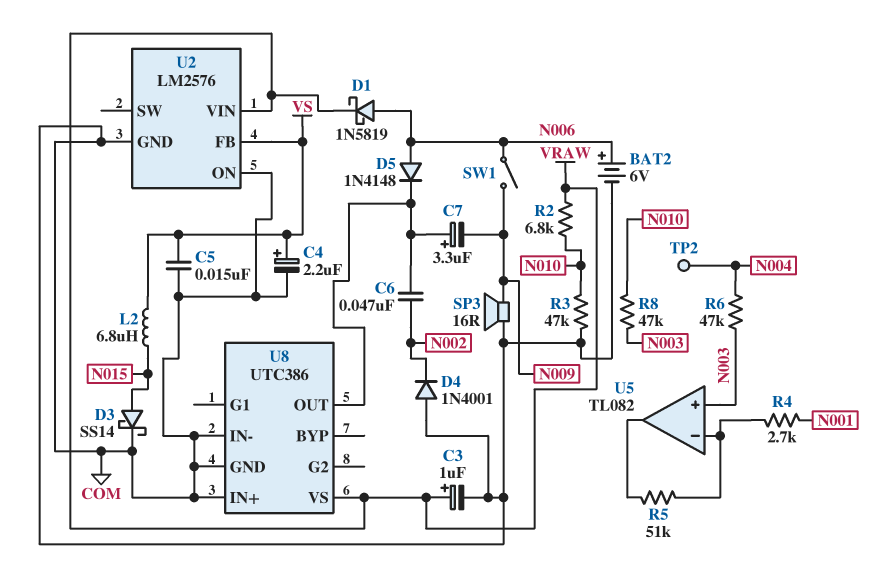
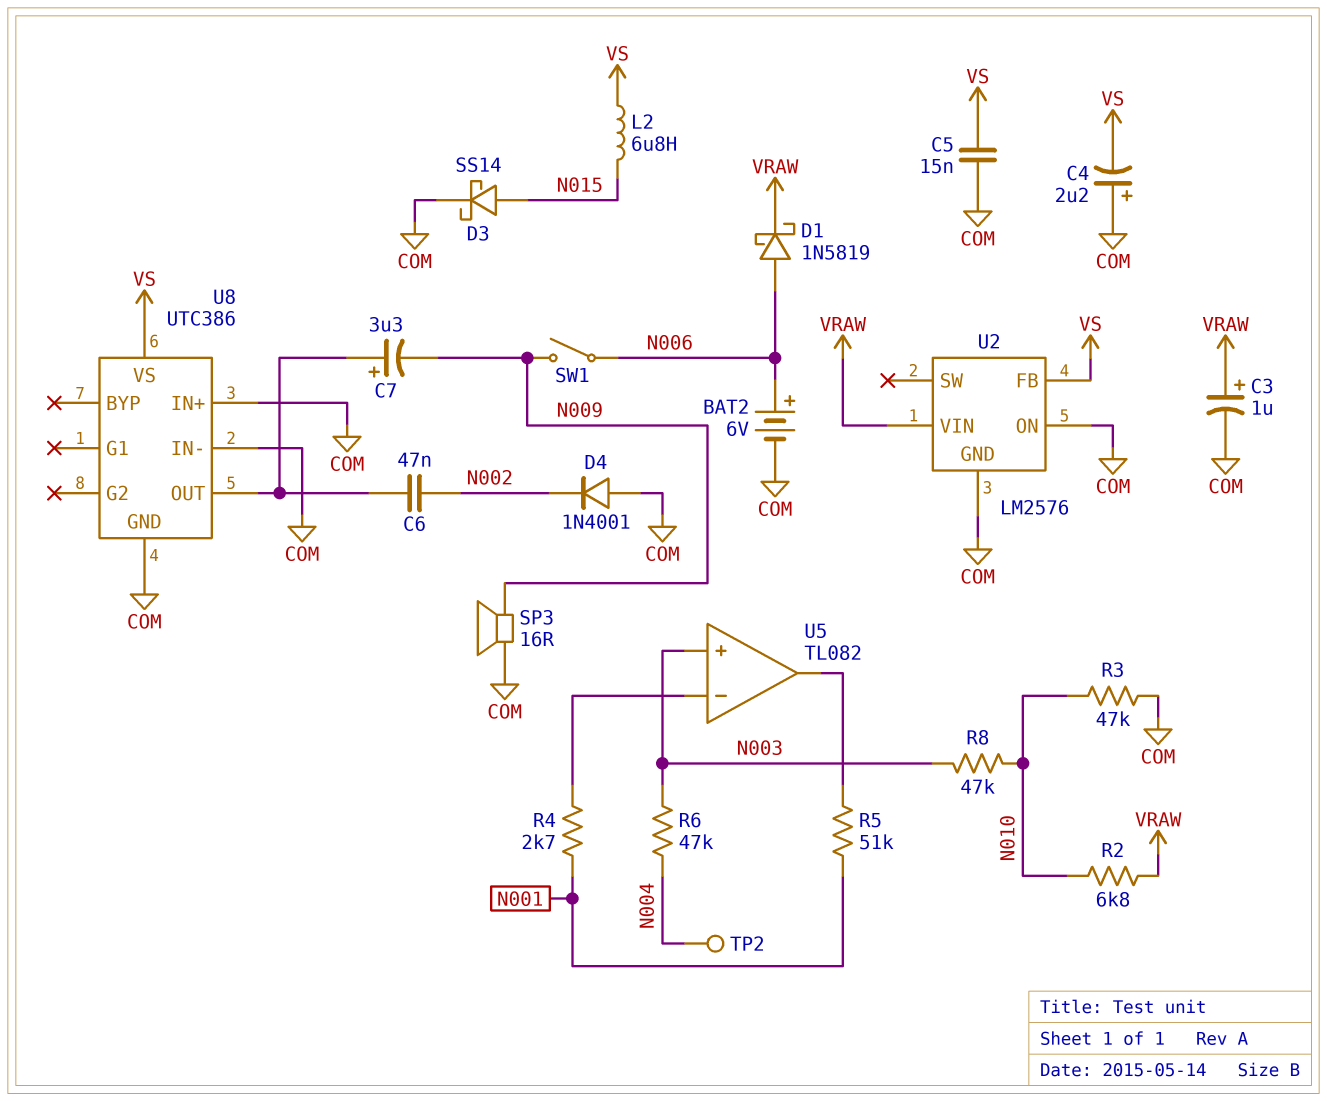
C4: 2.2uF (plus VS, minus COM) -> 2.2uF (plus COM, minus VS)
D5: diode 1N4148 (A N006, K U8/OUT) -> none
R5: 51k (U5/in-, U5/out) -> 51k (N001, U5/out)
U8 pin VS: VRAW -> VS

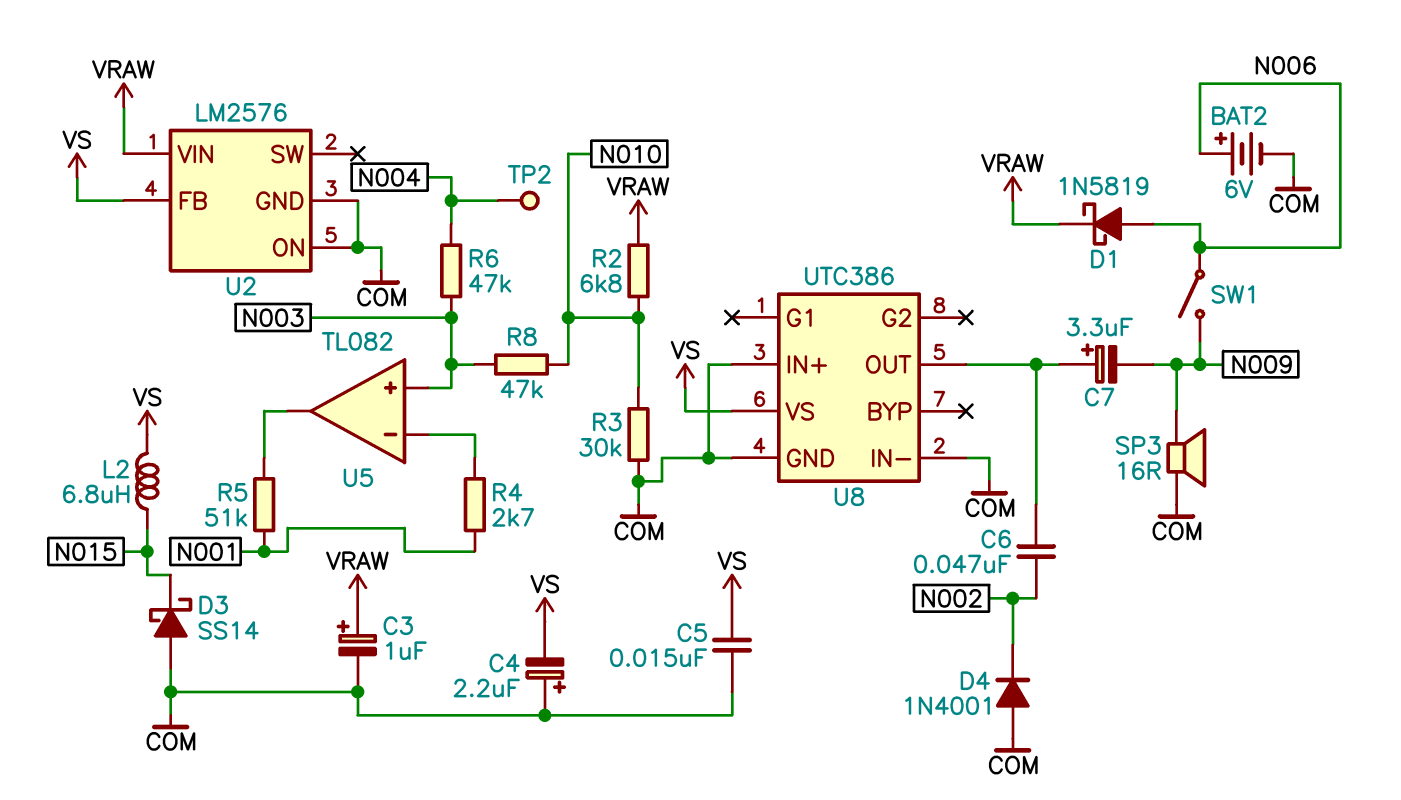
D3: schottky SS14 (A N015, K COM) -> schottky SS14 (A COM, K N015)
R3: 47k (COM, N010) -> 30k (COM, N010)

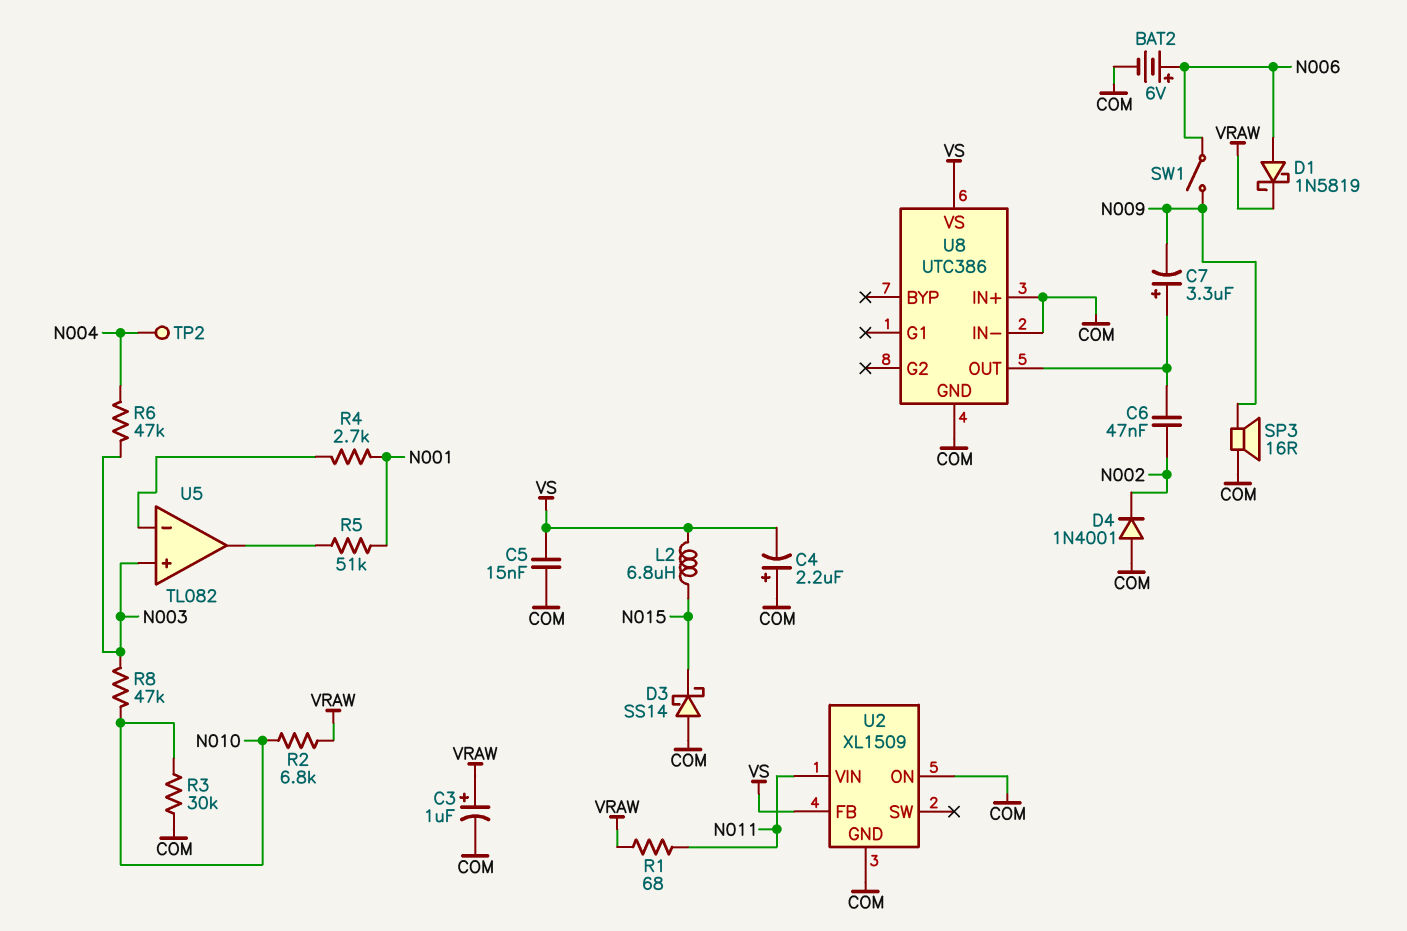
R1: none -> 68 (N011, VRAW)
U2: LM2576 -> XL1509
U2 pin VIN: VRAW -> N011

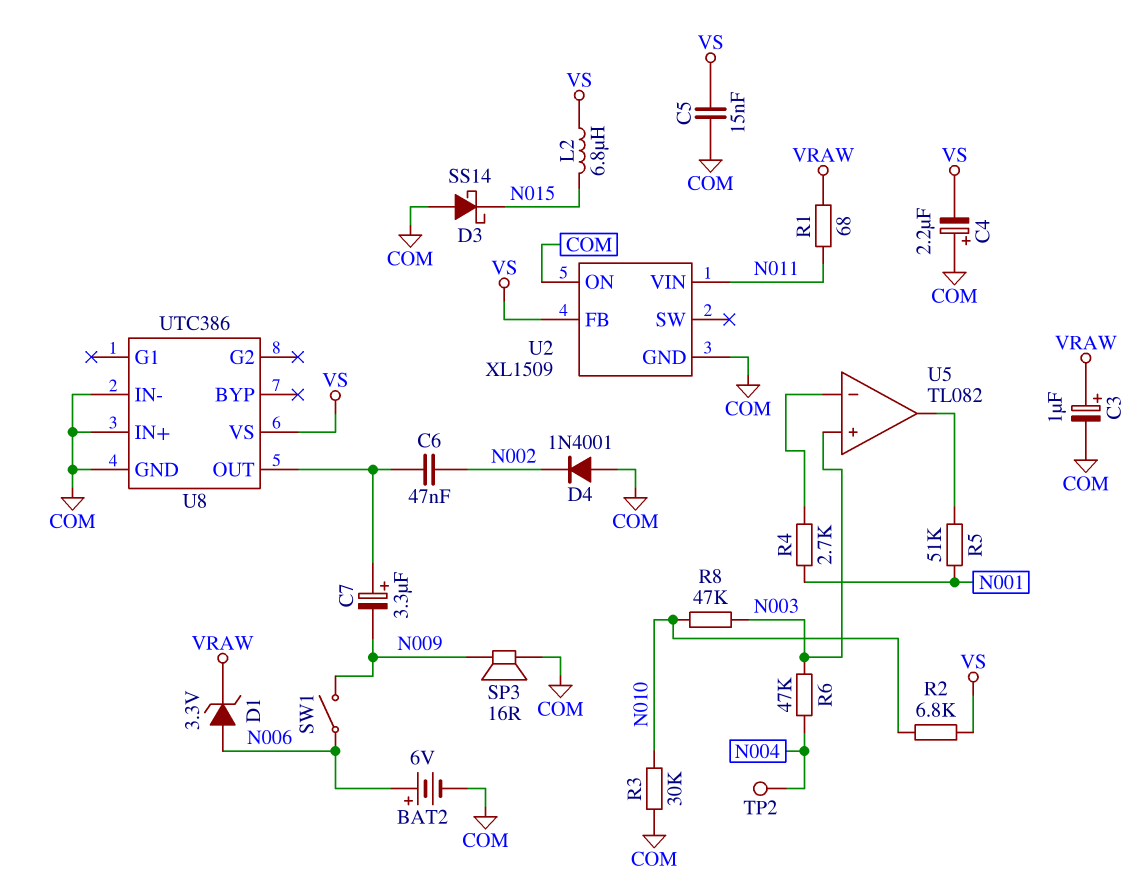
D1: schottky 1N5819 (A N006, K VRAW) -> zener 3.3V (A N006, K VRAW)
R2: 6.8k (N010, VRAW) -> 6.8k (N010, VS)

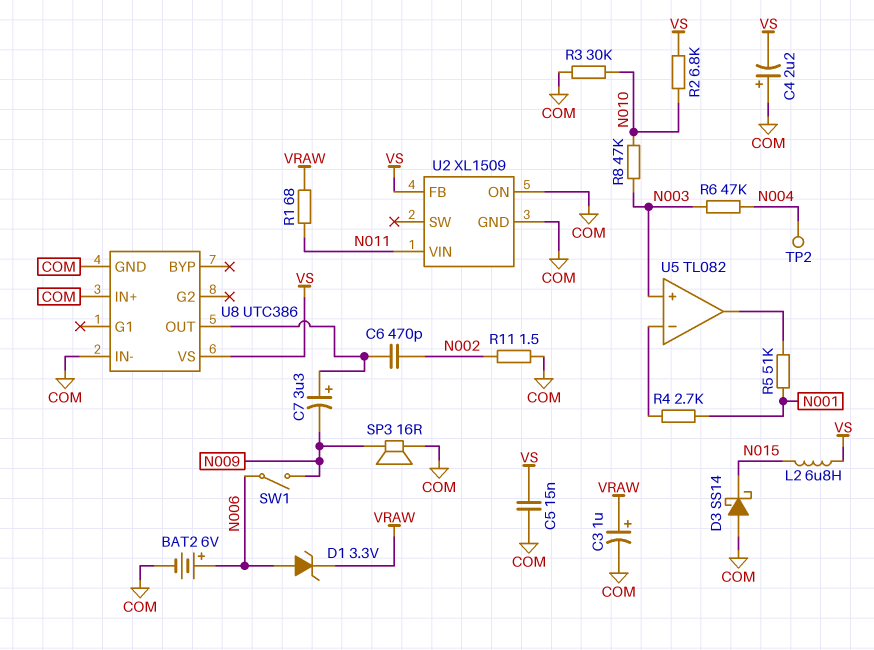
C6: 47nF (N002, U8/OUT) -> 470pF (N002, U8/OUT)
D4: diode 1N4001 (A COM, K N002) -> none
R11: none -> 1.5 (COM, N002)

